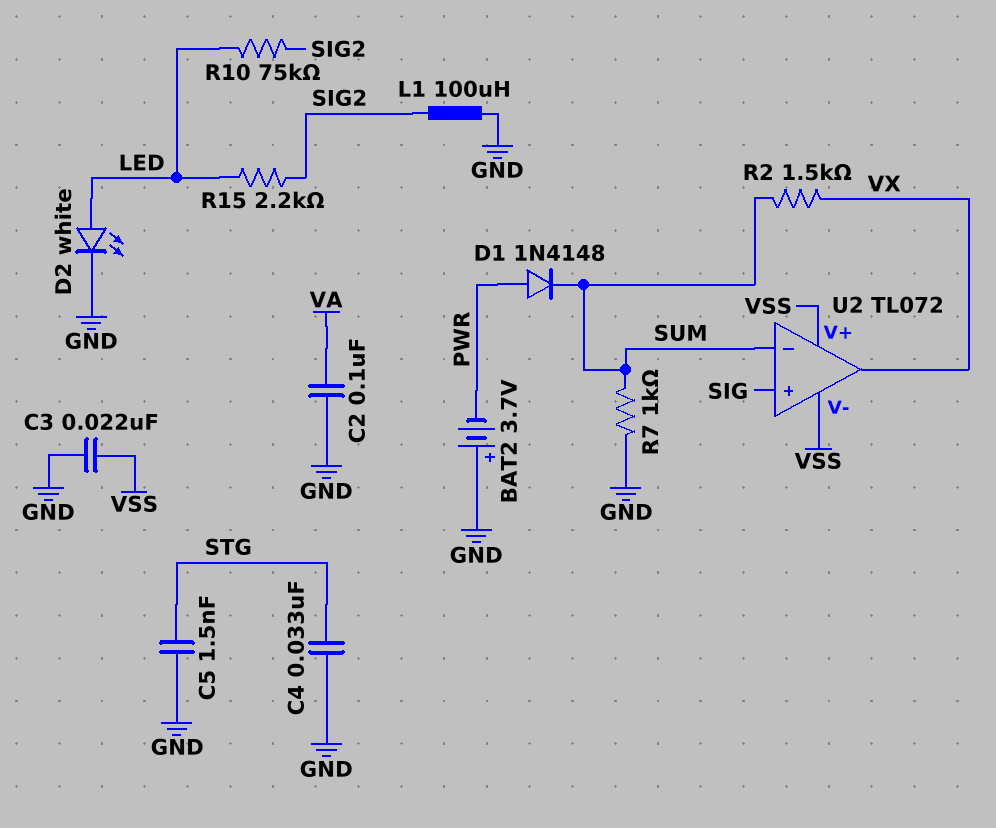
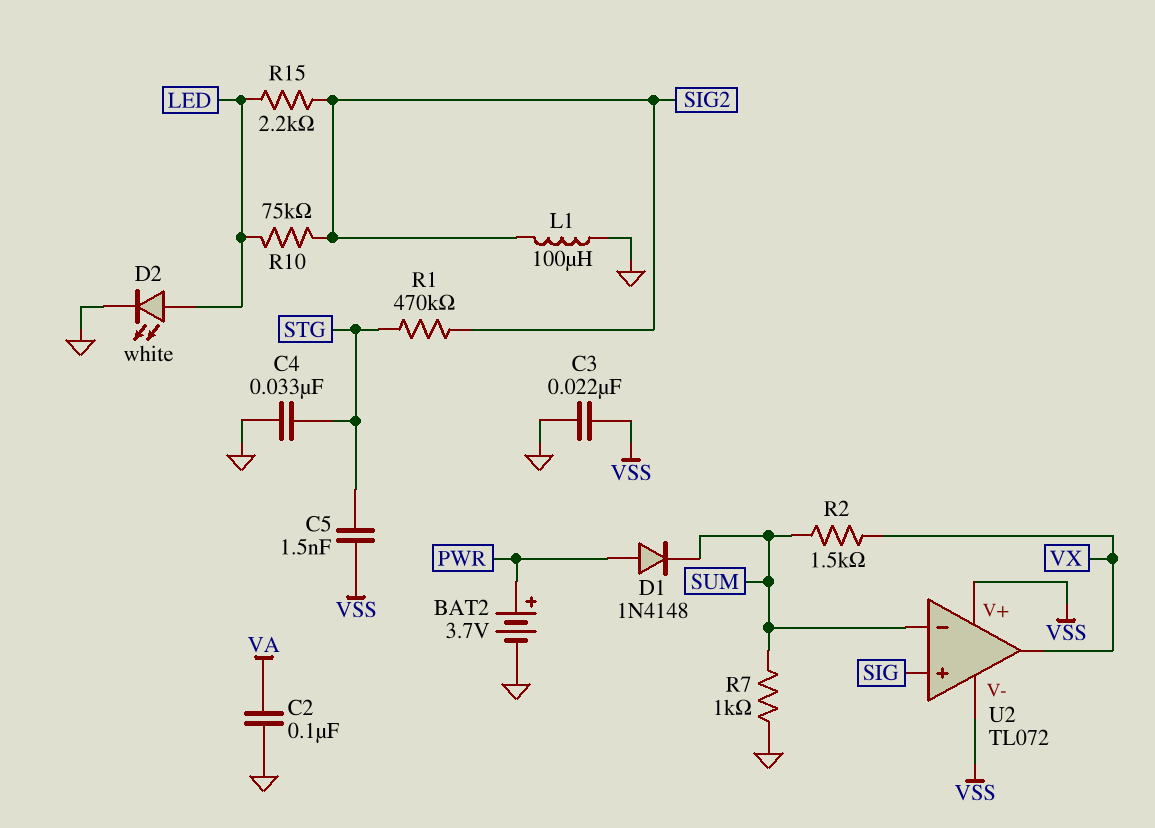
BAT2: 3.7V (plus GND, minus PWR) -> 3.7V (plus PWR, minus GND)
C5: 1.5nF (GND, STG) -> 1.5nF (STG, VSS)
R1: none -> 470k (SIG2, STG)

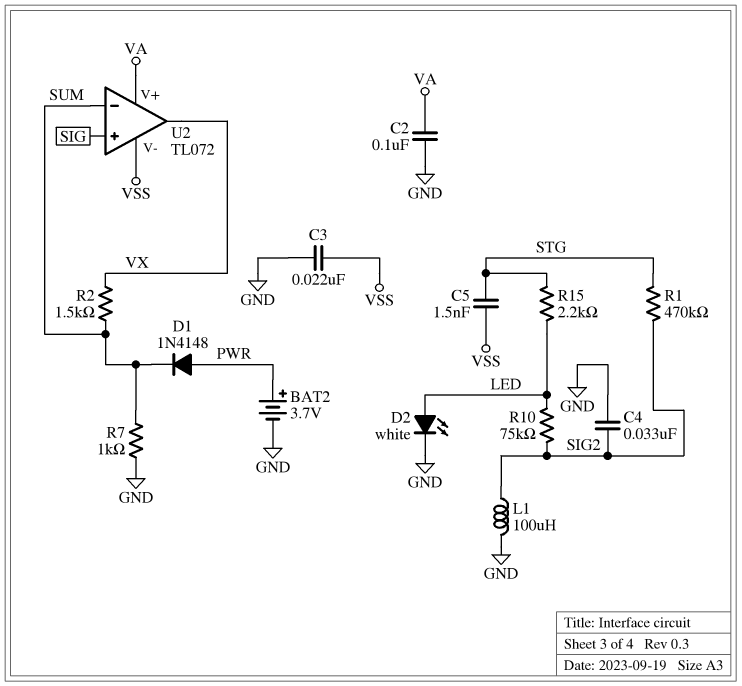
C4: 33nF (GND, STG) -> 33nF (GND, SIG2)
R15: 2.2k (LED, SIG2) -> 2.2k (LED, STG)
U2 pin V+: VSS -> VA

